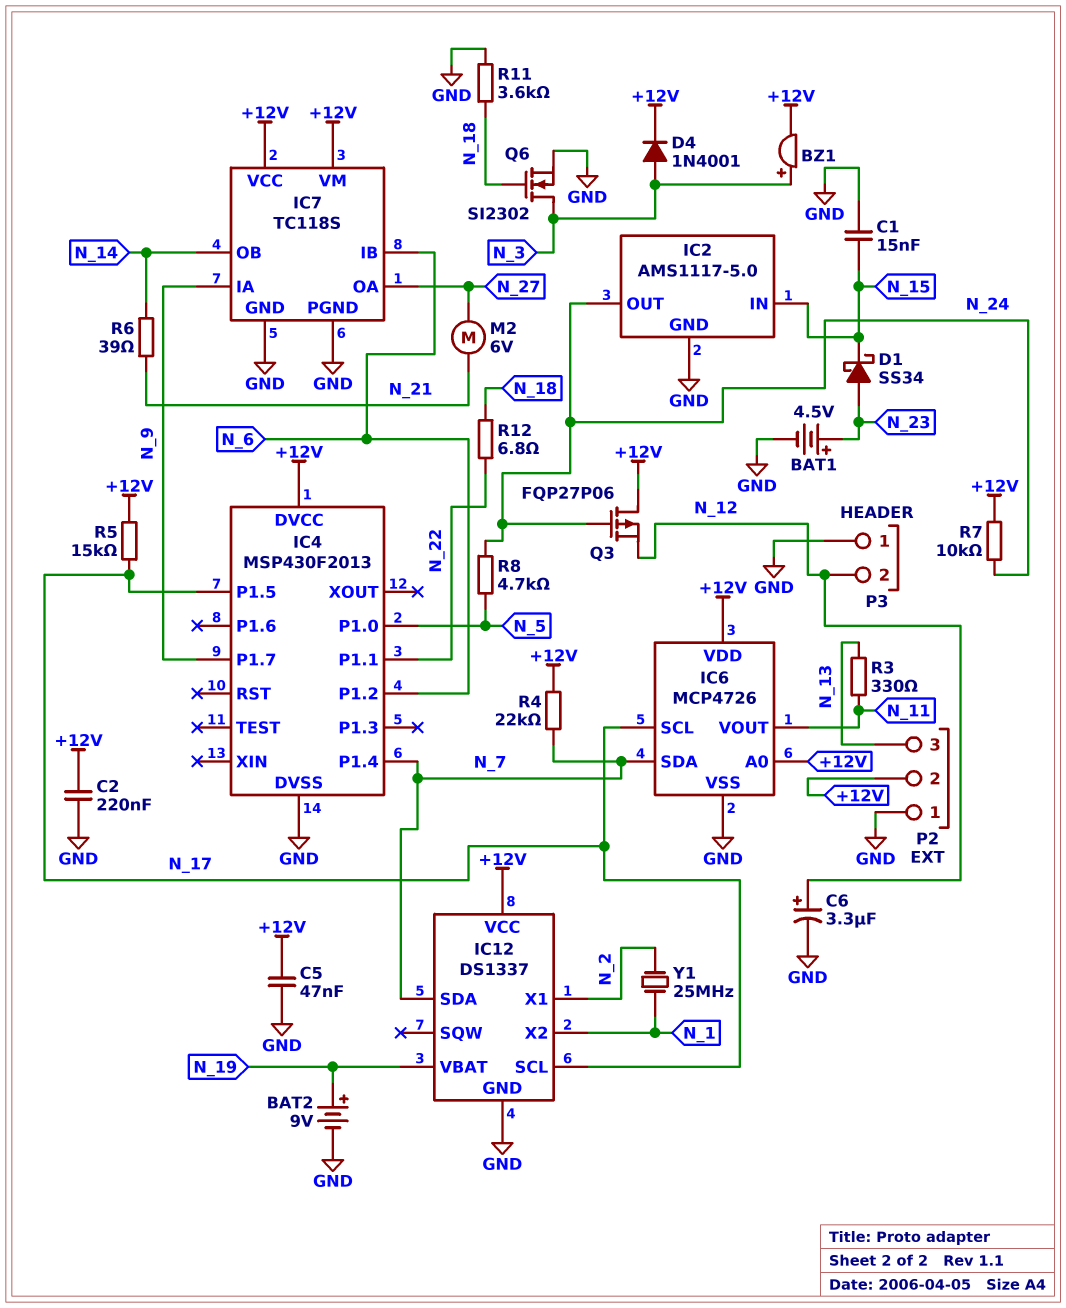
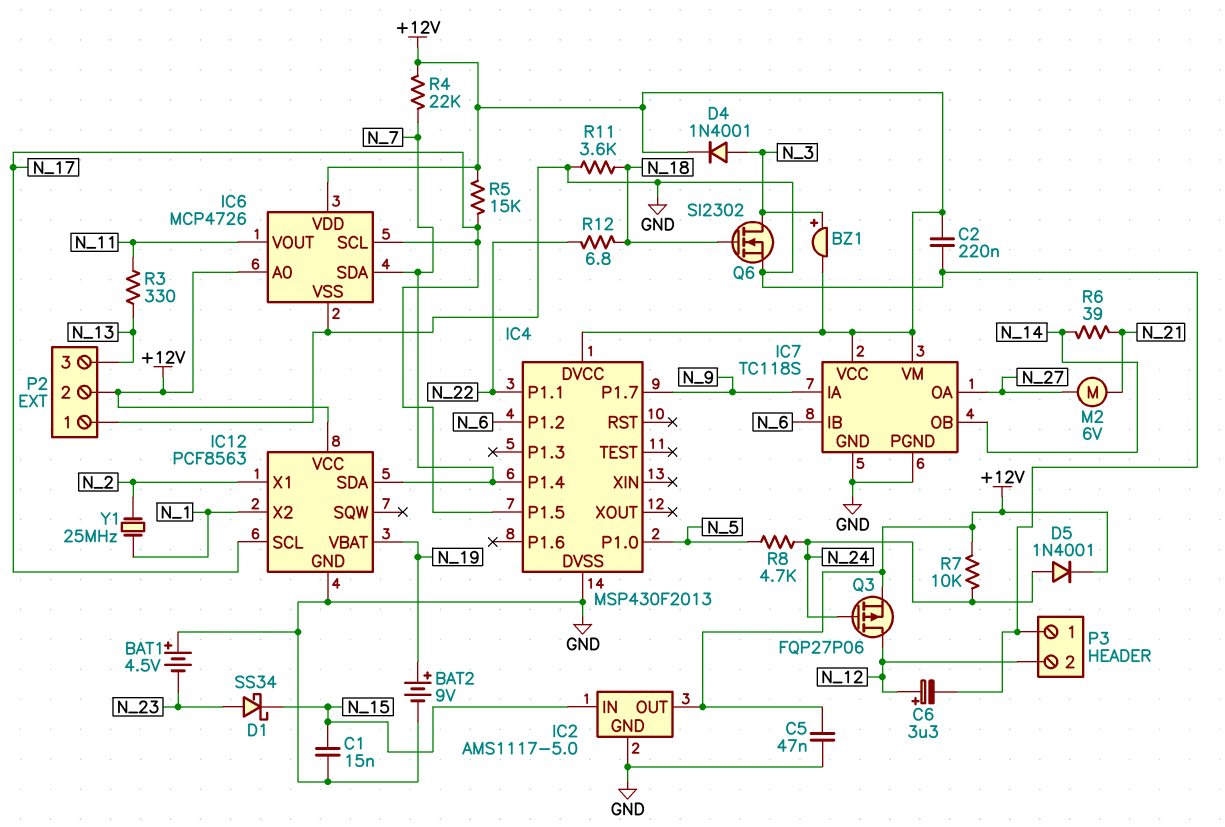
BAT1: 4.5V (plus N_23, minus GND) -> 4.5V (plus GND, minus N_23)
D5: none -> diode 1N4001 (A N_24, K +12V)
IC2 pin OUT: N_24 -> +12V
IC12: DS1337 -> PCF8563
Q3: PMOS FQP27P06 (G N_24, D +12V, S N_12) -> PMOS FQP27P06 (G N_24, D N_12, S +12V)

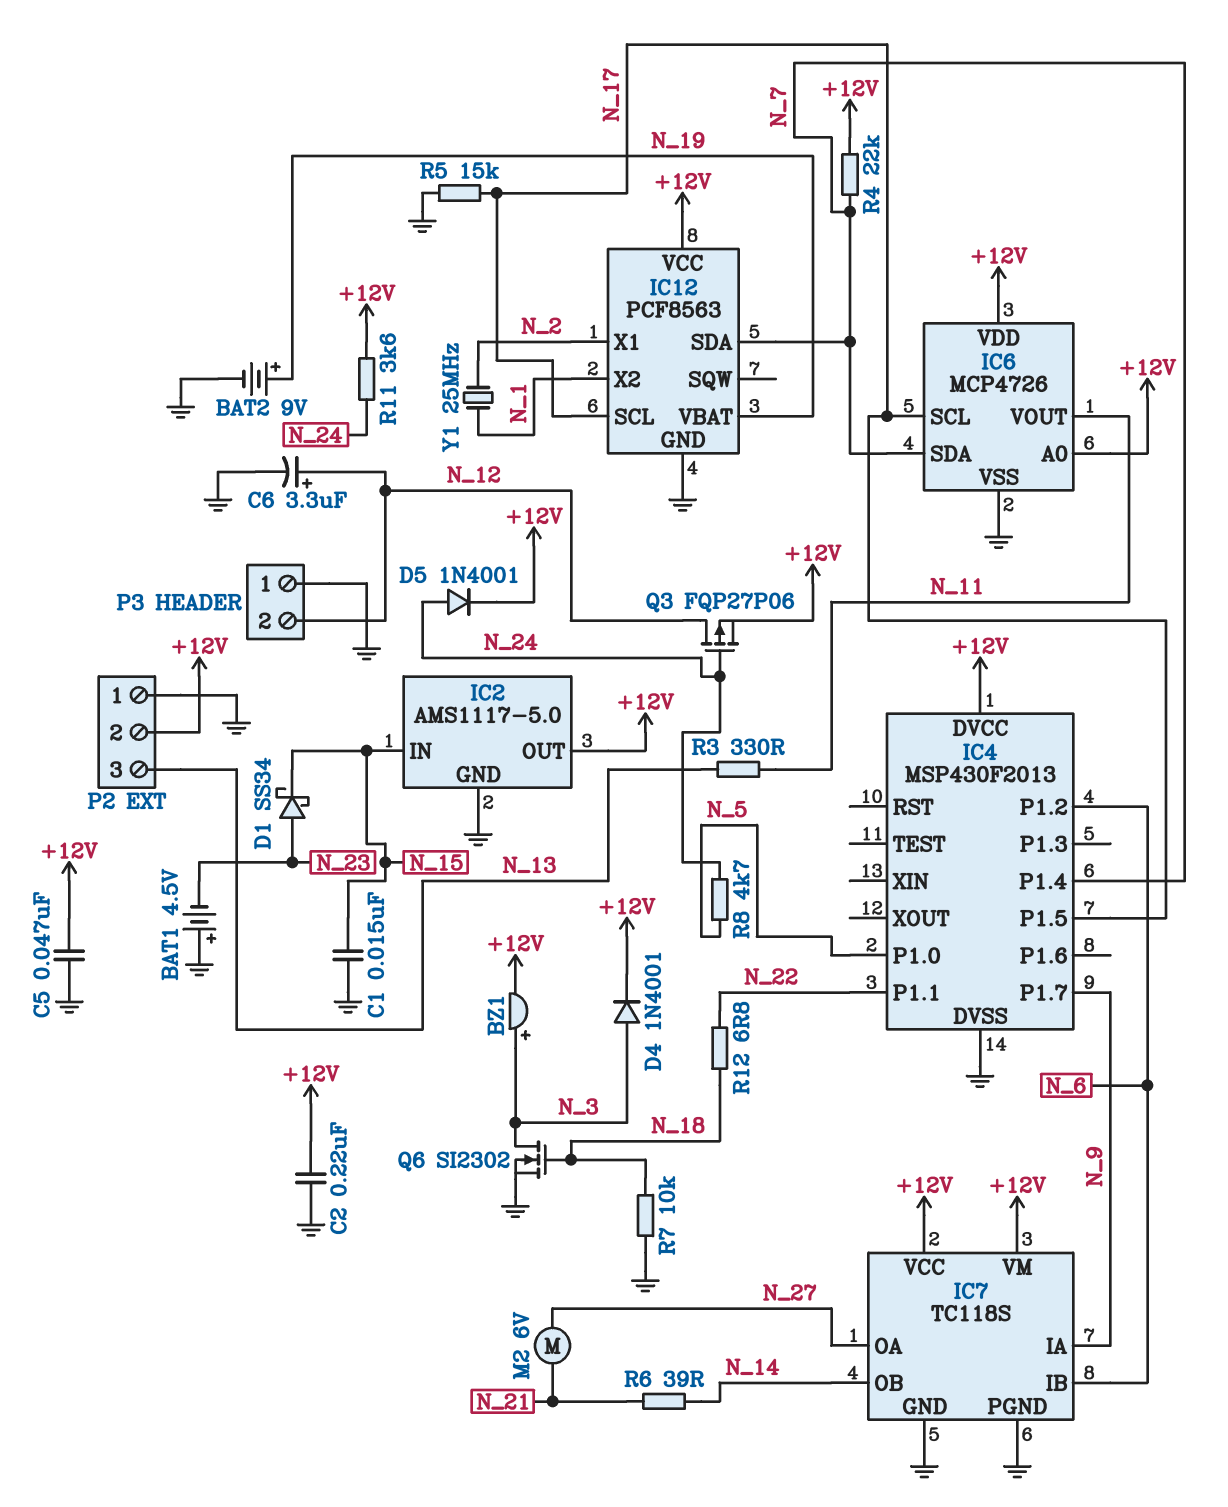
R5: 15k (+12V, N_17) -> 15k (GND, N_17)
R7: 10k (+12V, N_24) -> 10k (GND, N_18)
R11: 3.6k (GND, N_18) -> 3.6k (+12V, N_24)

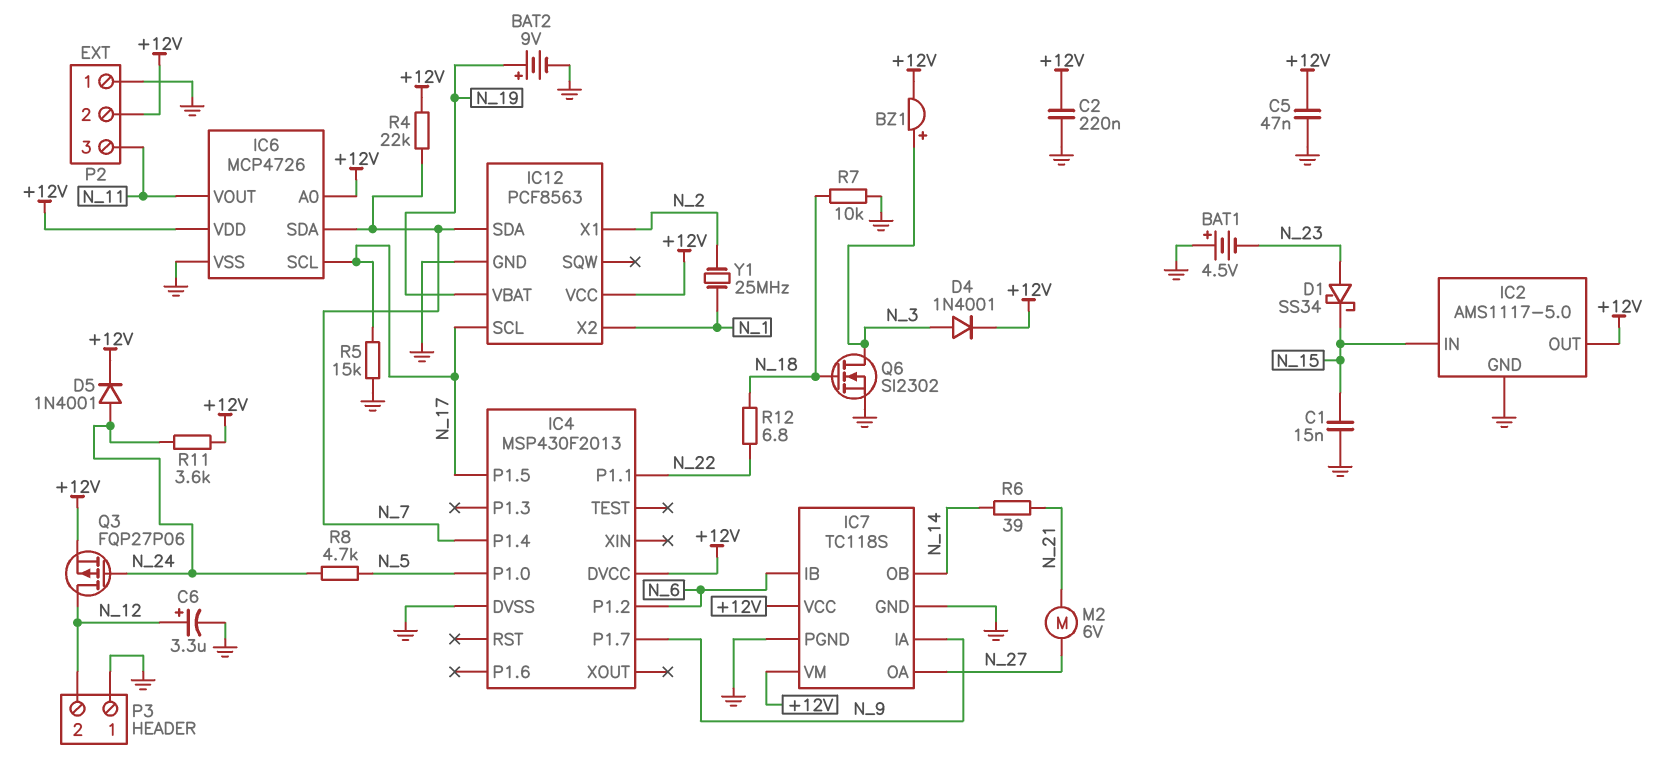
P2 pin 3: N_13 -> N_11
R3: 330 (N_11, N_13) -> none

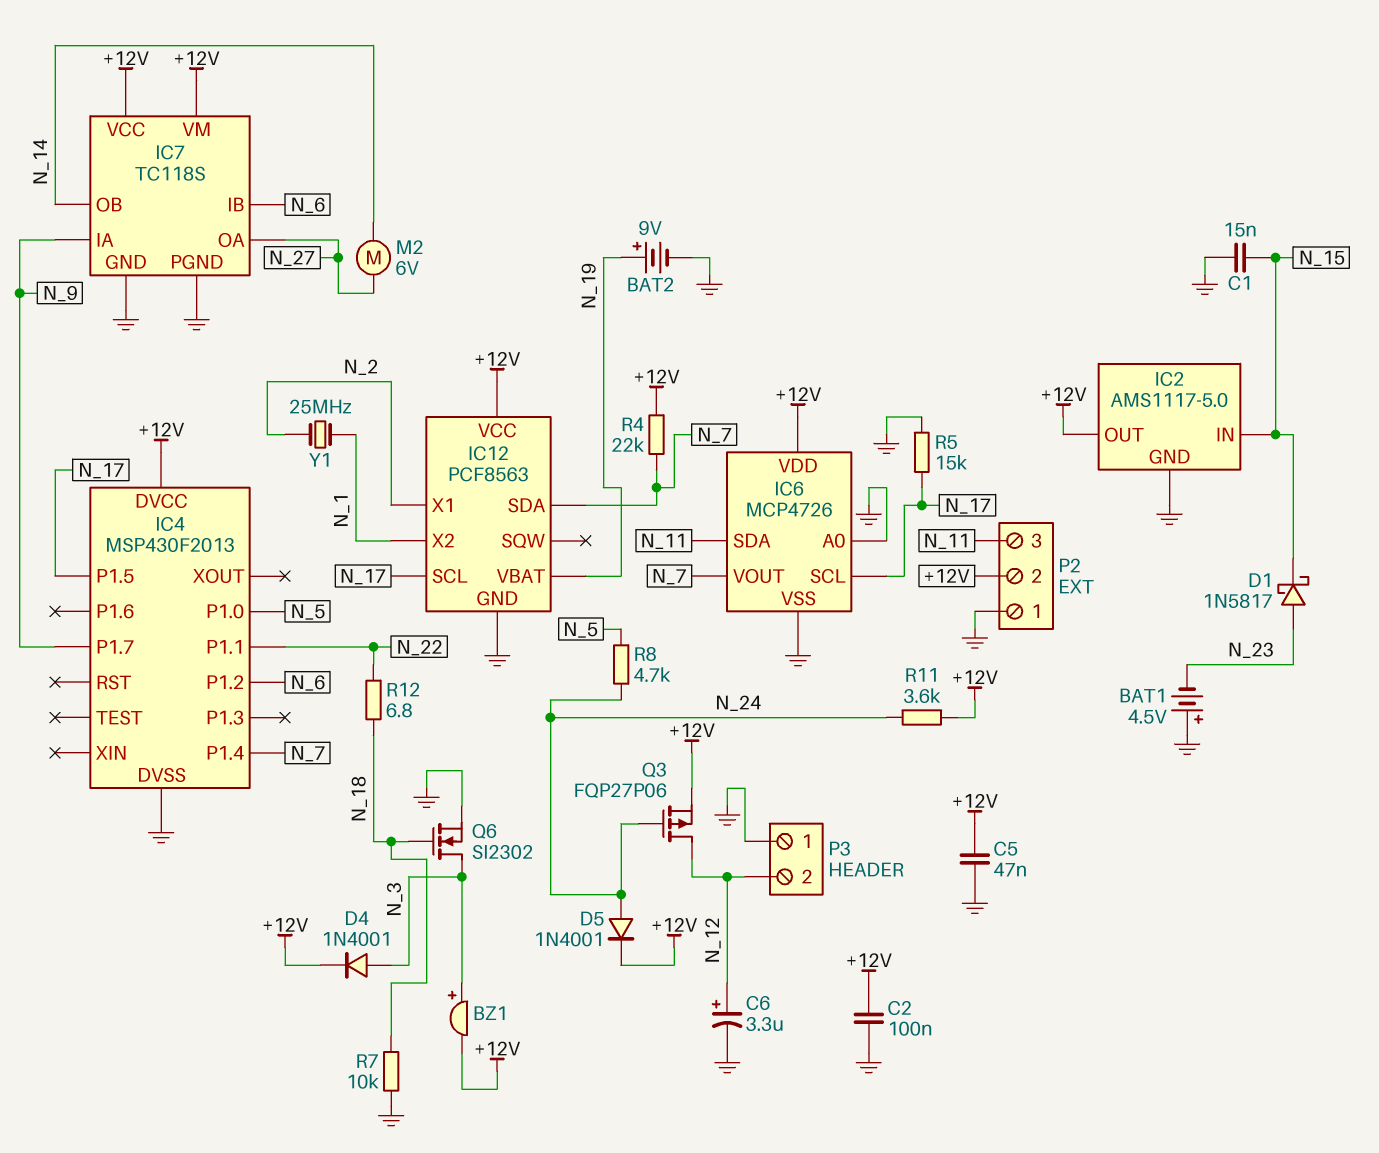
C2: 220nF (+12V, GND) -> 100nF (+12V, GND)
D1: schottky SS34 (A N_23, K N_15) -> schottky 1N5817 (A N_23, K N_15)
IC6 pin A0: +12V -> GND
IC6 pin SDA: N_7 -> N_11
IC6 pin VOUT: N_11 -> N_7
M2: motor 6V (N_21, N_27) -> motor 6V (N_14, N_27)
R6: 39 (N_14, N_21) -> none

